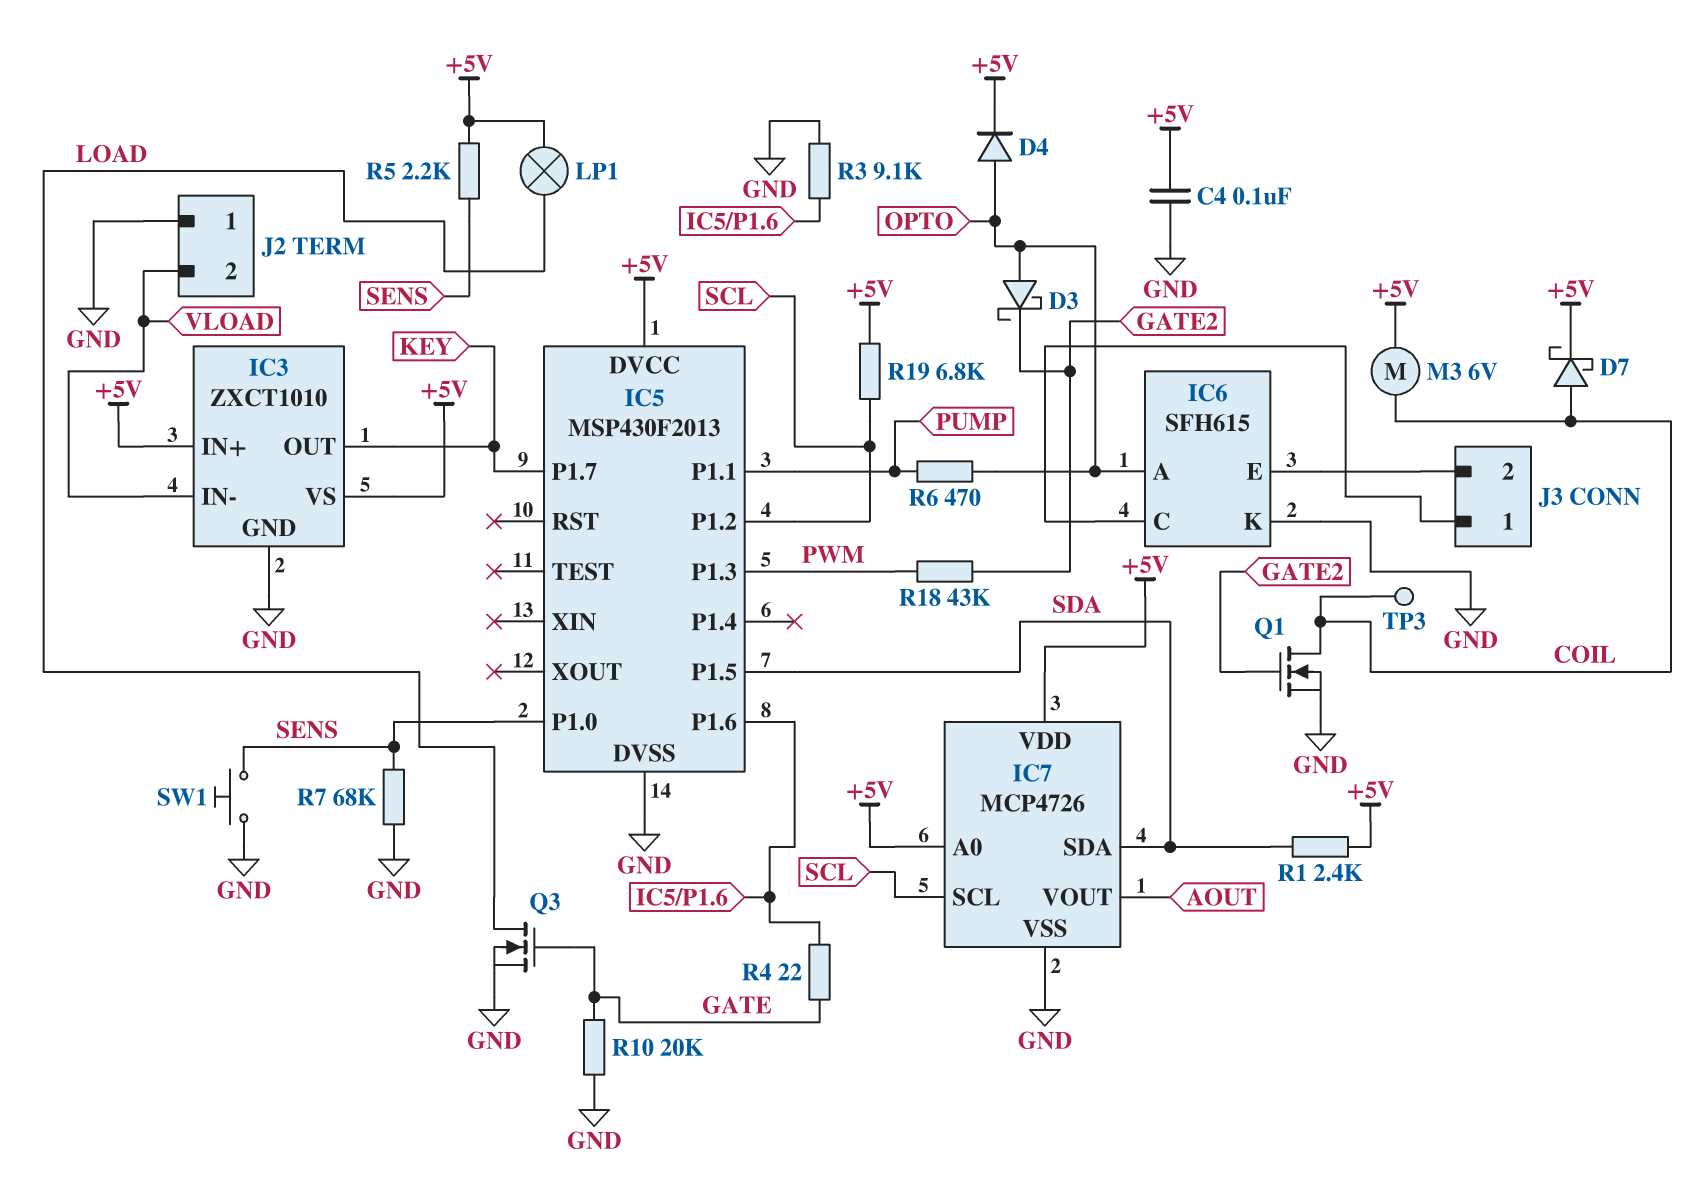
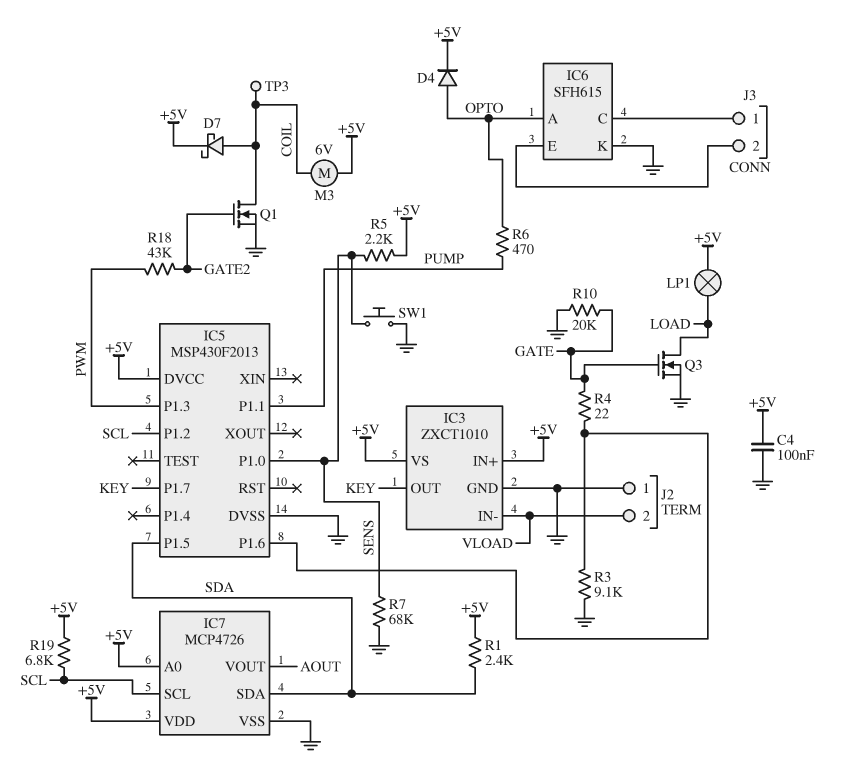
D3: schottky (A OPTO, K GATE2) -> none

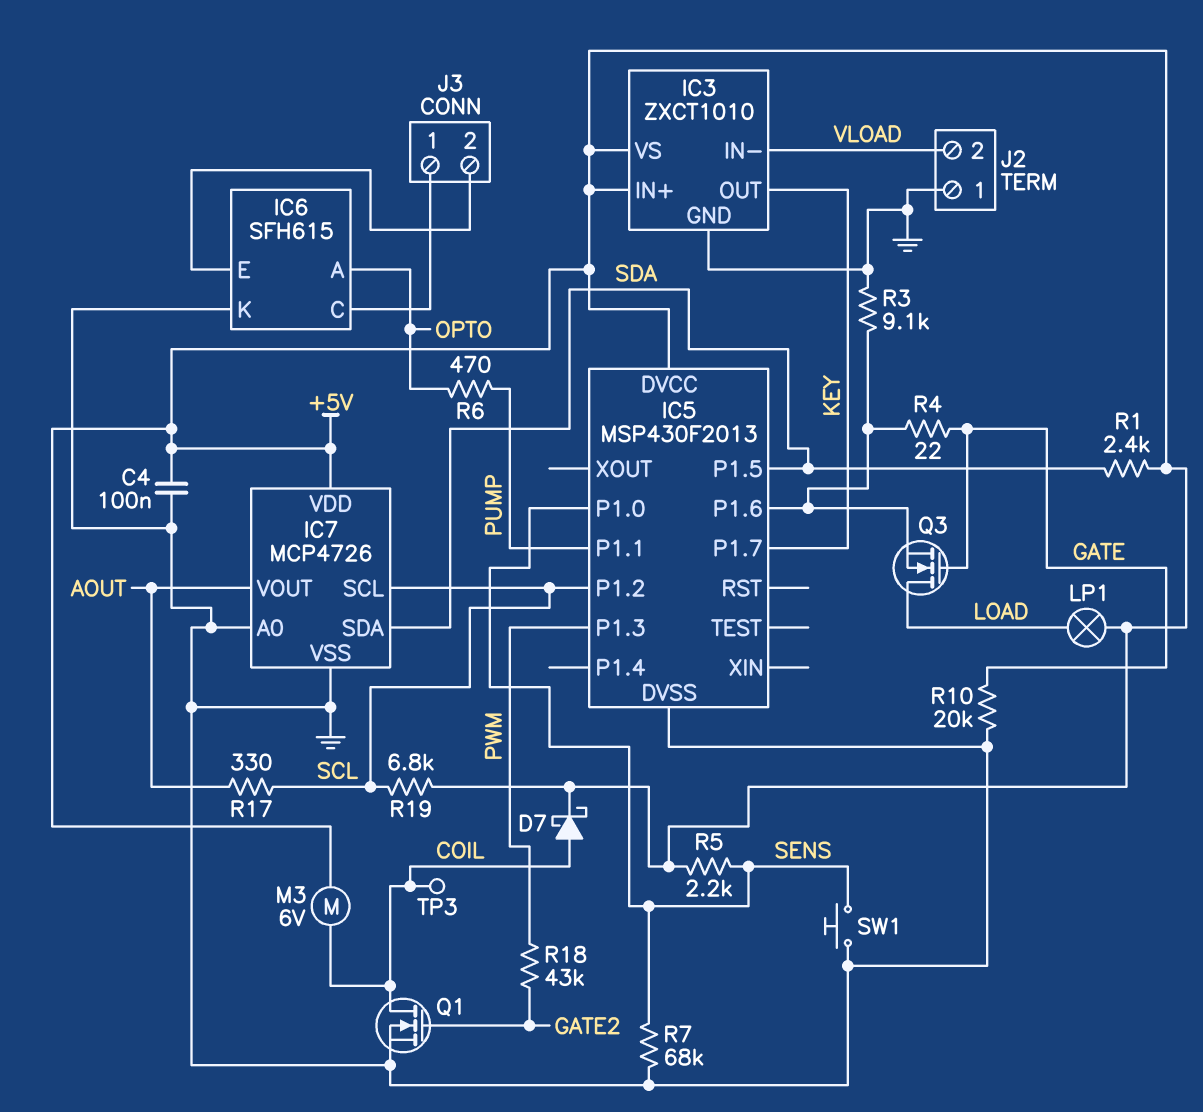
D4: diode (A OPTO, K +5V) -> none
IC7 pin A0: +5V -> GND
Q3: NMOS (G GATE, D LOAD, S GND) -> NMOS (G GATE, D LOAD, S IC5/P1.6)
R17: none -> 330 (AOUT, SCL)

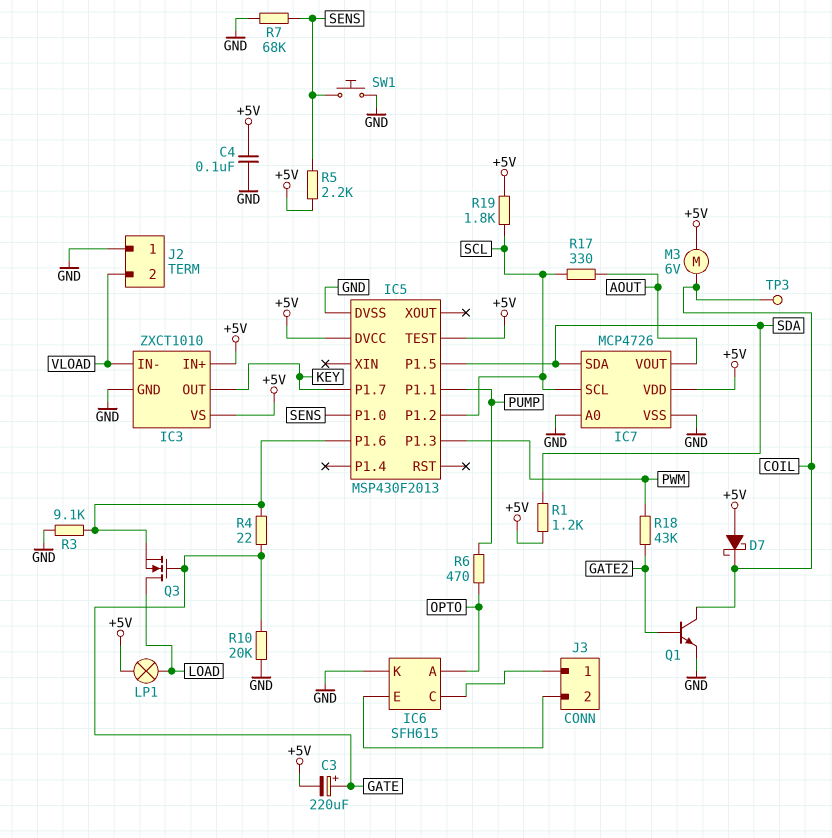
C3: none -> 220uF (plus GATE, minus +5V)
D7: schottky (A COIL, K +5V) -> schottky (A +5V, K COIL)
IC5 pin TEST: none -> +5V
Q1: NMOS (G GATE2, D COIL, S GND) -> NPN (B GATE2, C COIL, E GND)
R1: 2.4k (+5V, SDA) -> 1.2k (+5V, SDA)
R19: 6.8k (+5V, SCL) -> 1.8k (+5V, SCL)

